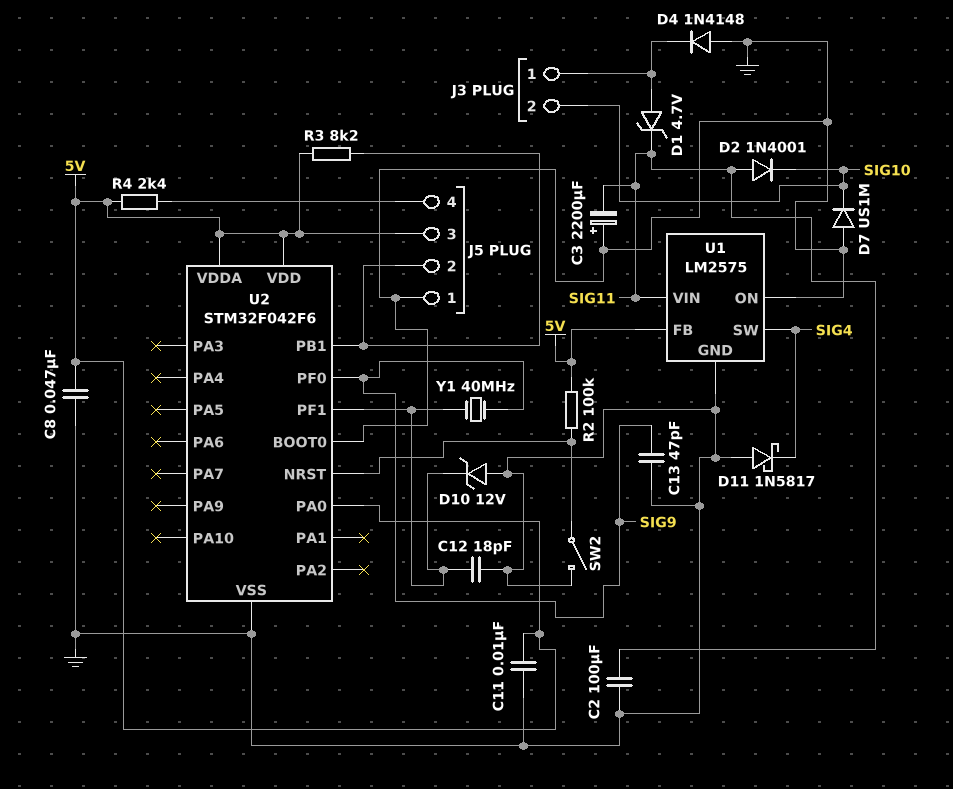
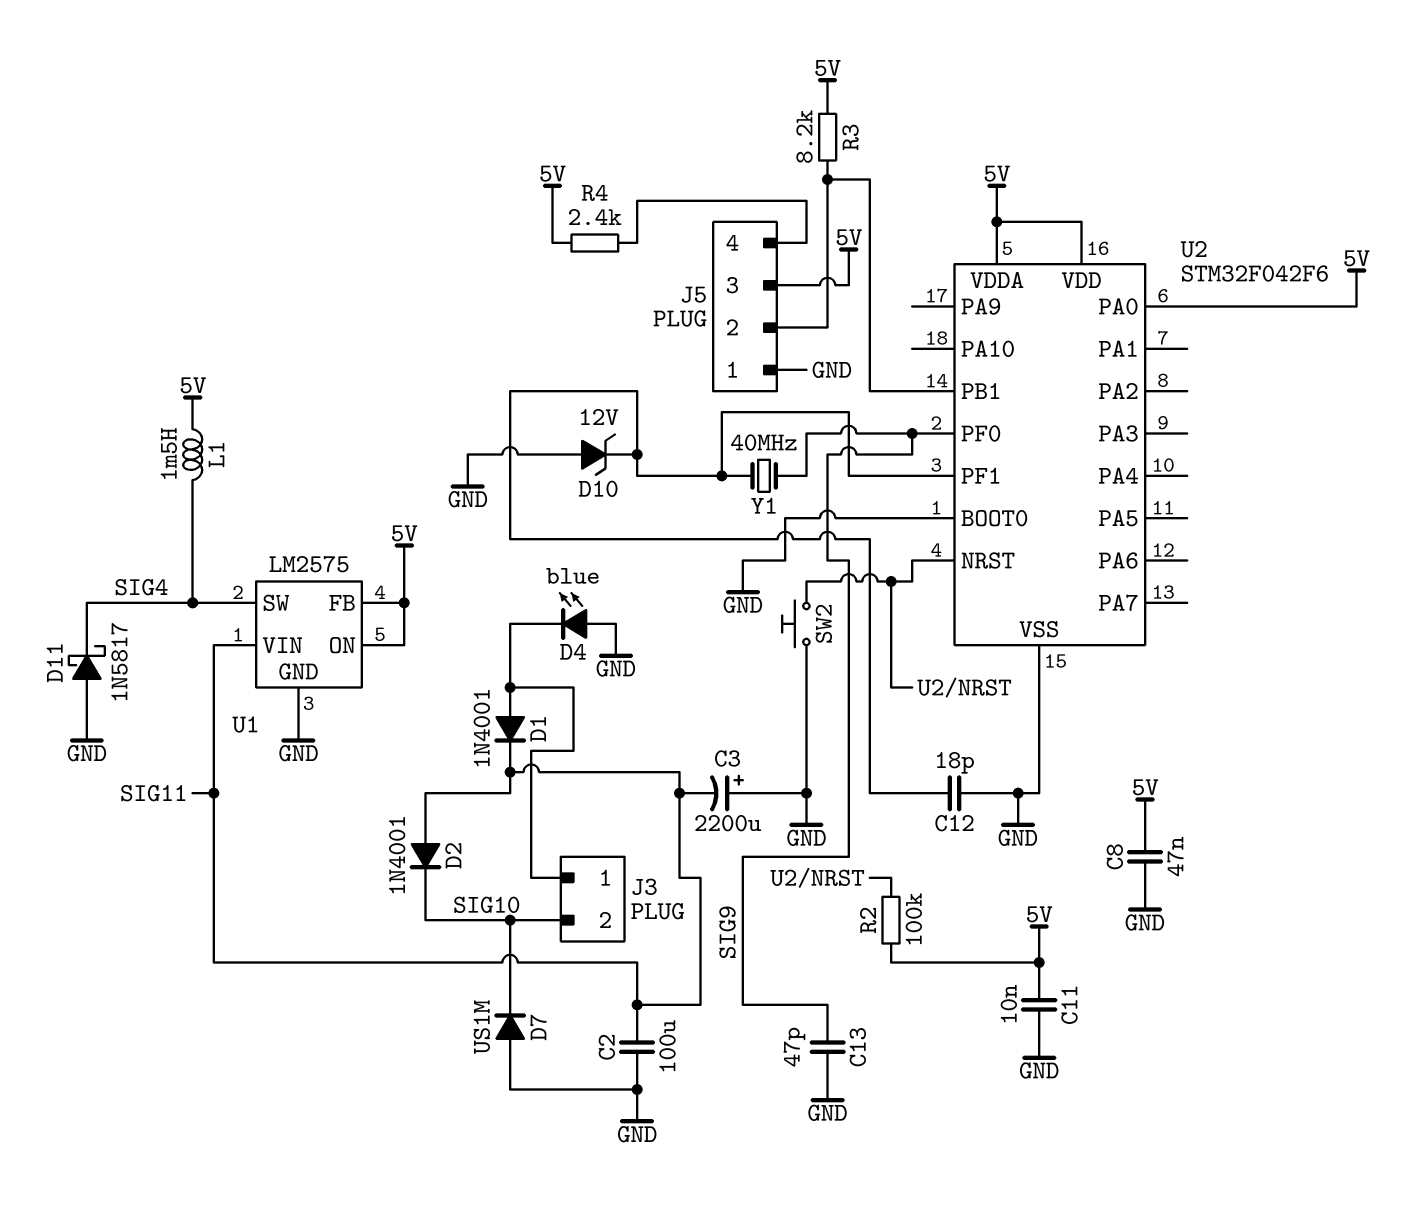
D1: zener 4.7V (A J3/1, K SIG11) -> diode 1N4001 (A J3/1, K SIG11)
D4: diode 1N4148 (A GND, K J3/1) -> LED blue (A GND, K J3/1)
L1: none -> 1.5mH (5V, SIG4)
SW2: switch (GND, U2/NRST) -> button (GND, U2/NRST)
U1 pin ON: GND -> 5V

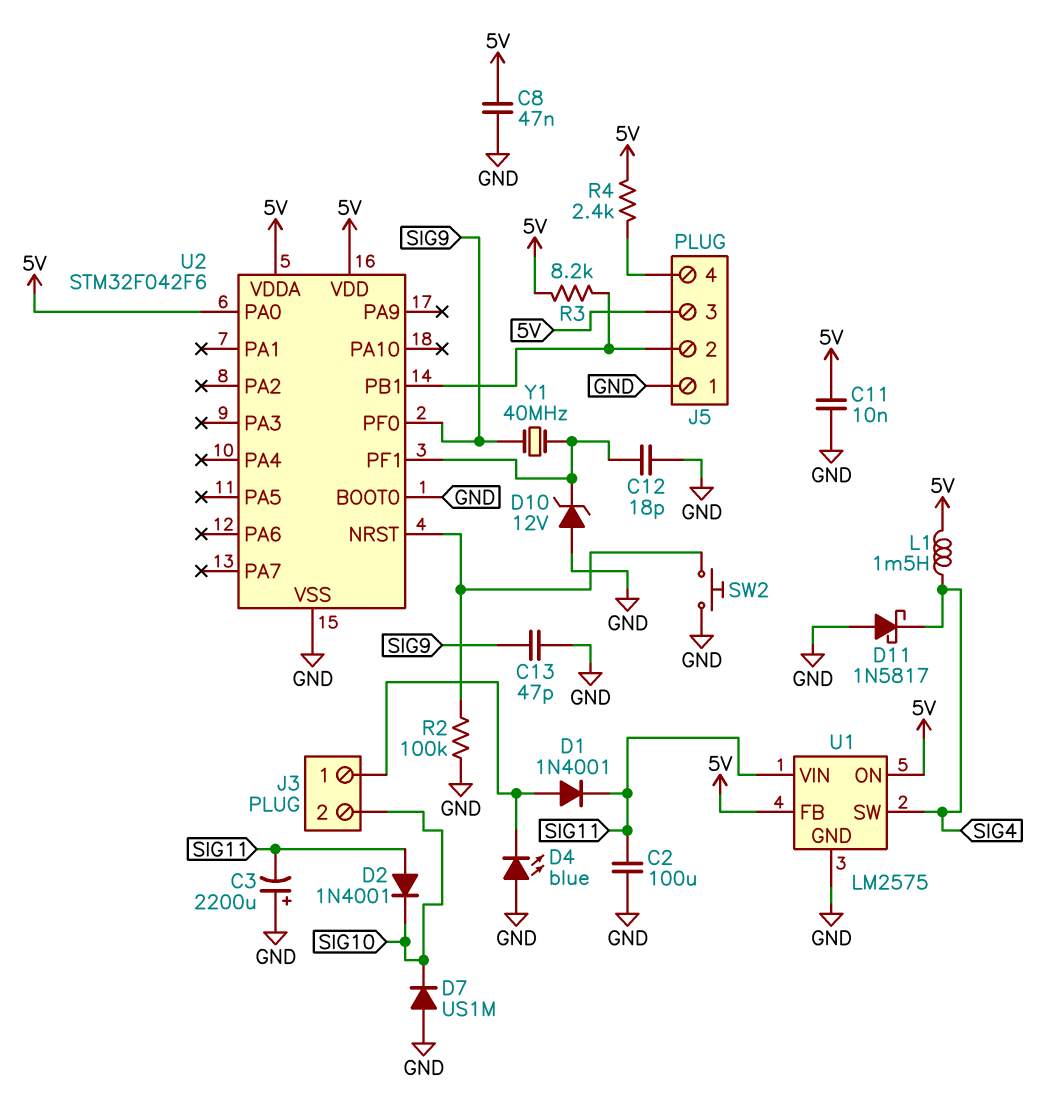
R2: 100k (5V, U2/NRST) -> 100k (GND, U2/NRST)

